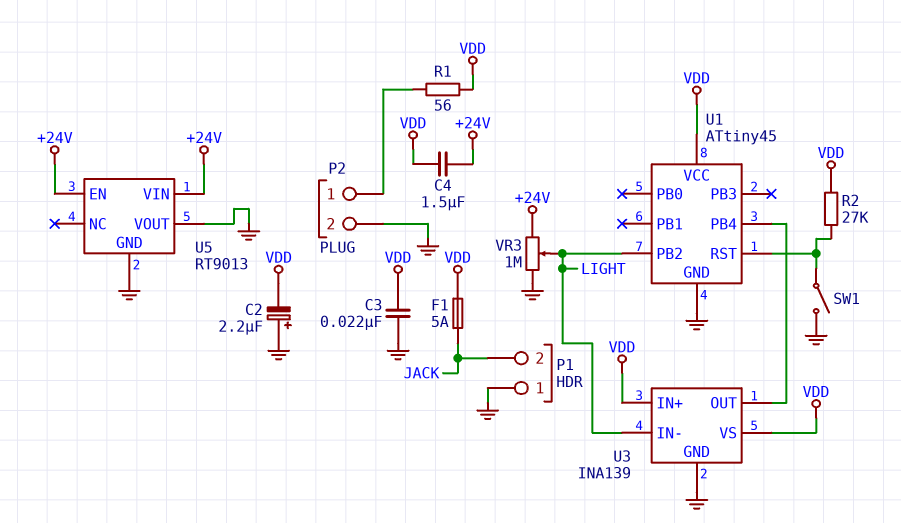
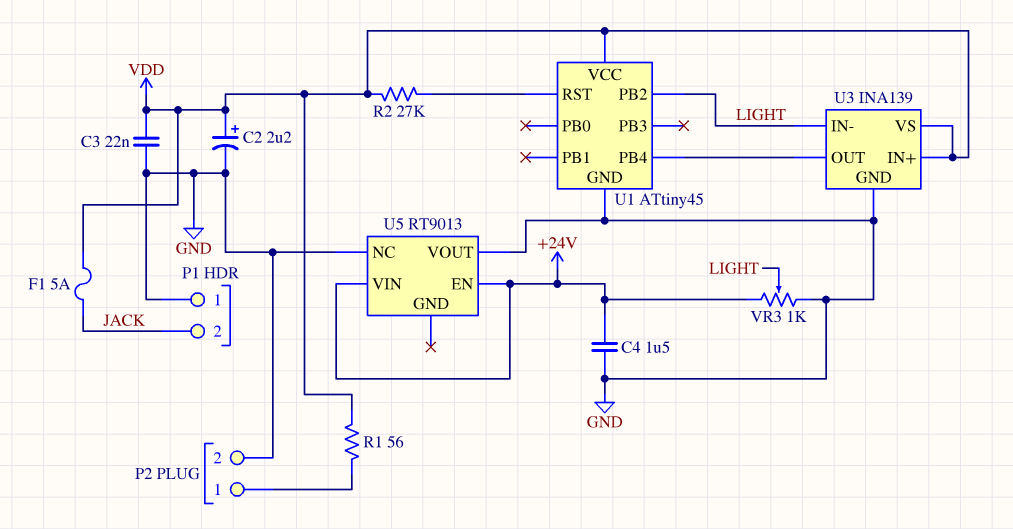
C2: 2.2uF (plus GND, minus VDD) -> 2.2uF (plus VDD, minus GND)
C4: 1.5uF (+24V, VDD) -> 1.5uF (+24V, GND)
SW1: switch (GND, U1/RST) -> none
U5 pin GND: GND -> none
U5 pin NC: none -> GND
VR3: 1M (+24V, GND, wiper LIGHT) -> 1k (+24V, GND, wiper LIGHT)

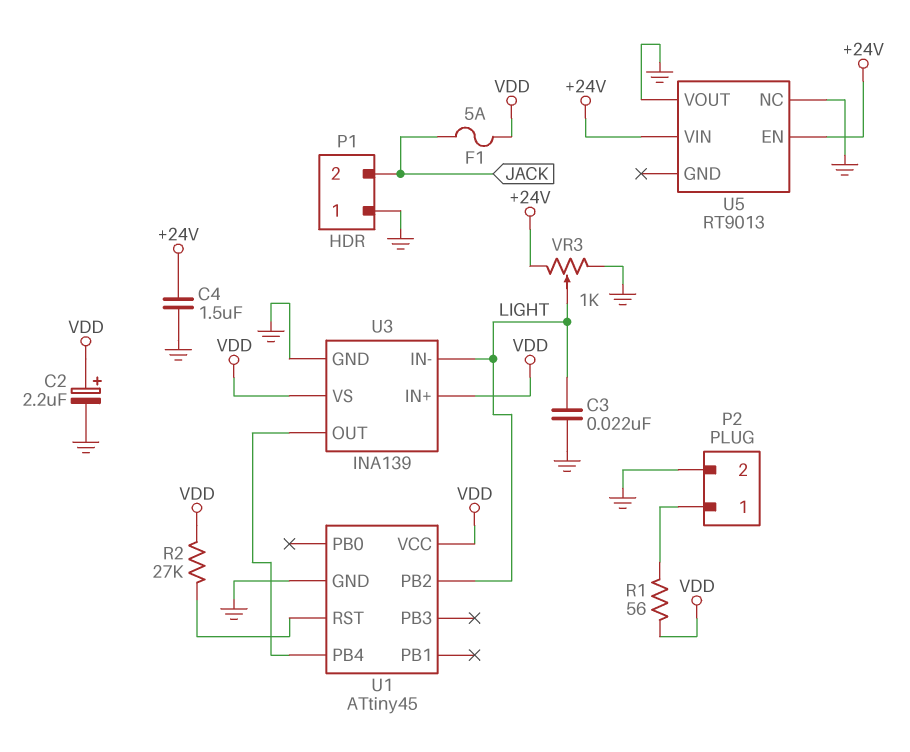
C3: 22nF (GND, VDD) -> 22nF (GND, LIGHT)

